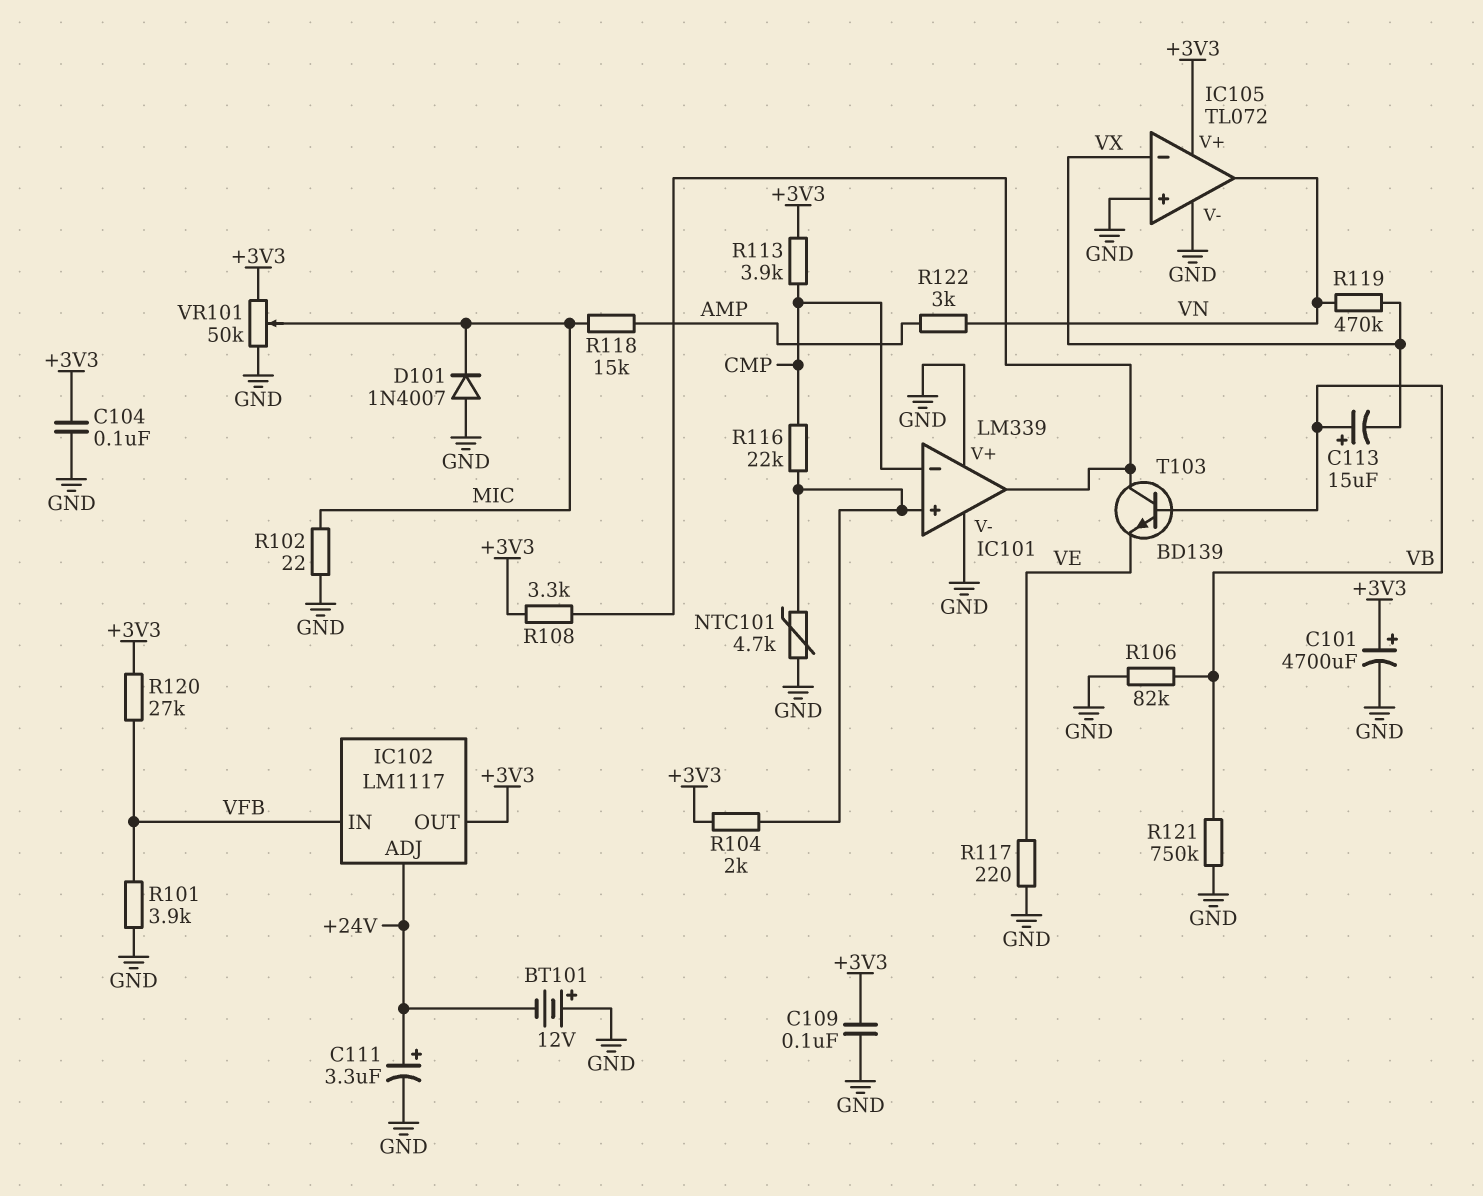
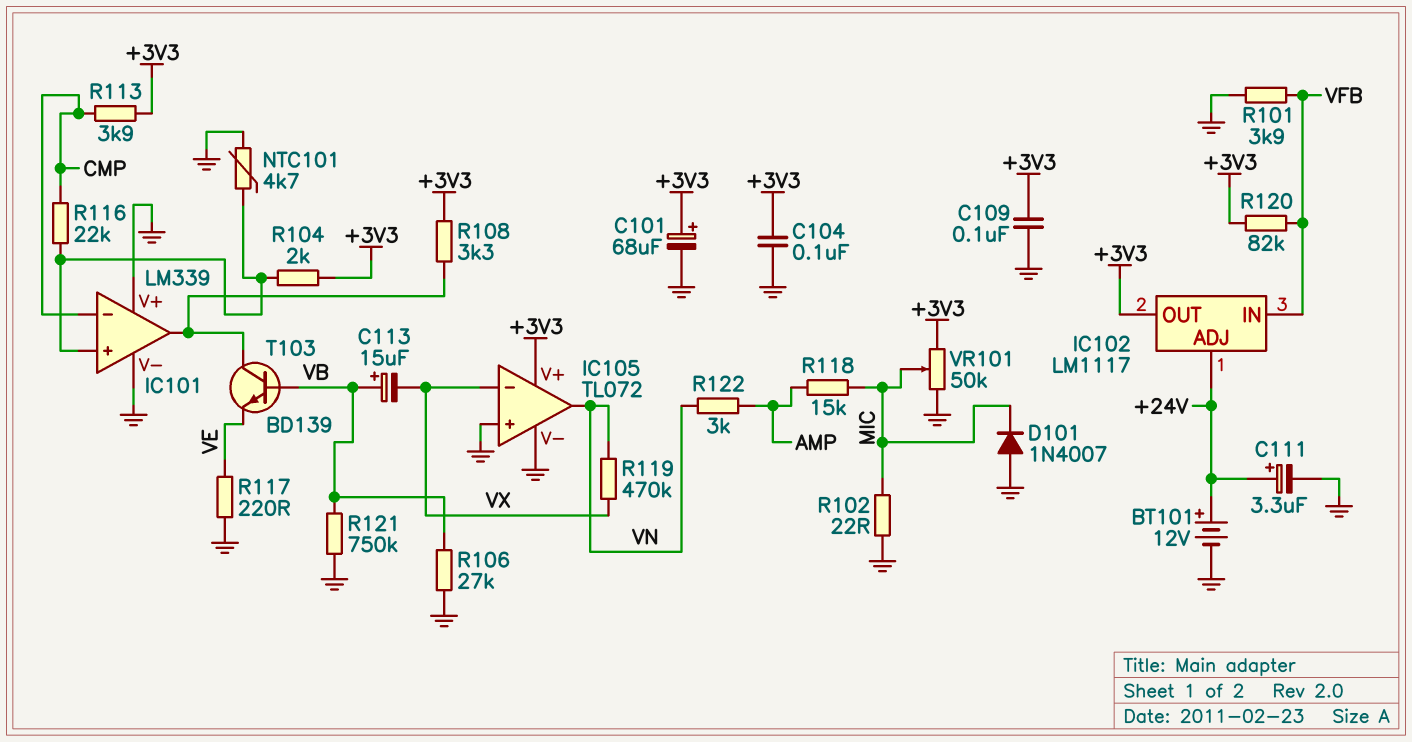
BT101: 12V (plus GND, minus +24V) -> 12V (plus +24V, minus GND)
C101: 4700uF (plus +3V3, minus GND) -> 68uF (plus +3V3, minus GND)
R106: 82k (GND, VB) -> 27k (GND, VB)
R120: 27k (+3V3, VFB) -> 82k (+3V3, VFB)

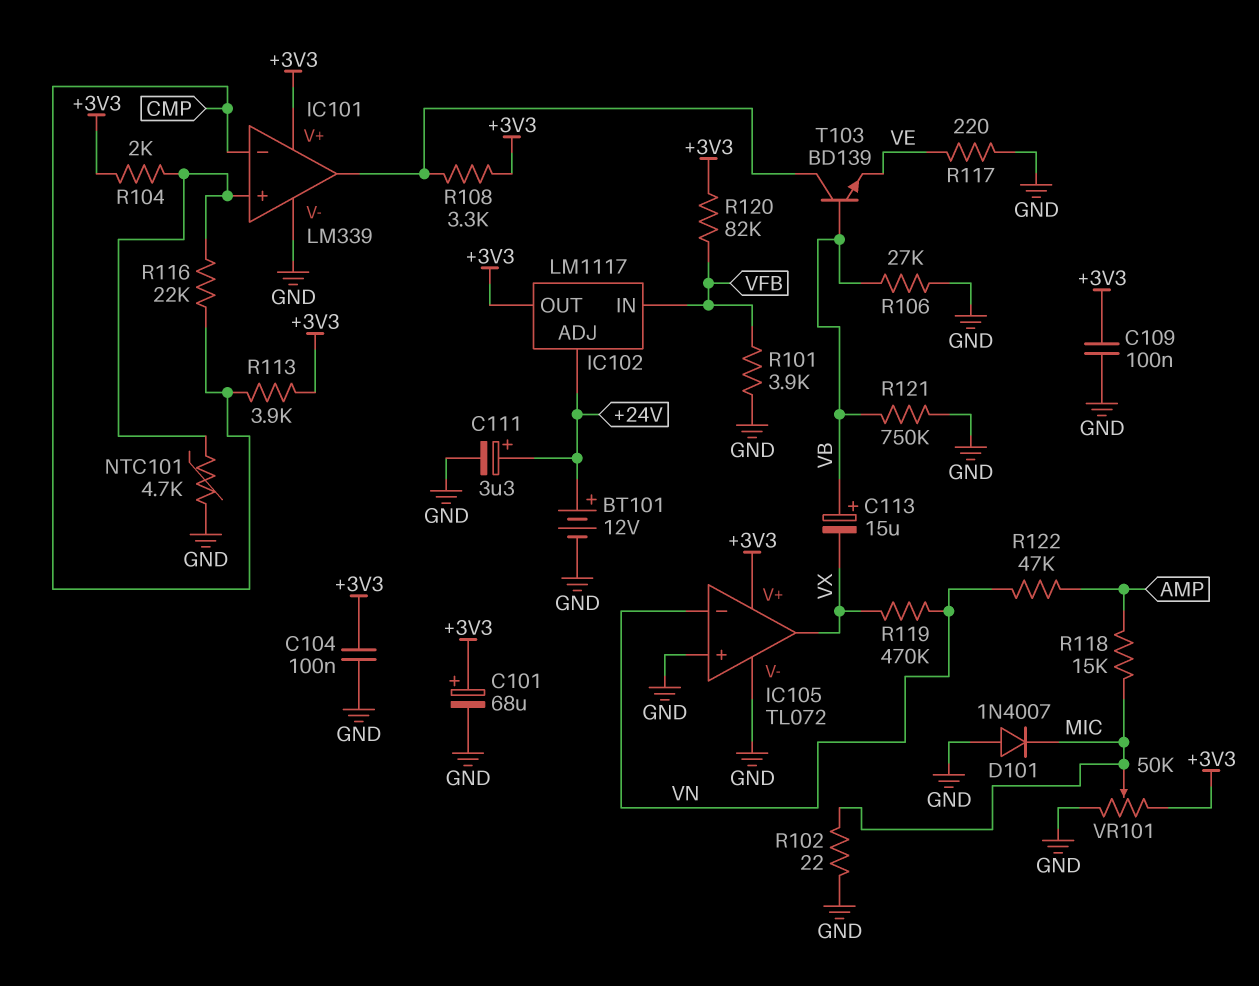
IC101 pin V+: GND -> +3V3
IC105 pin in-: VX -> VN
IC105 pin out: VN -> VX
R122: 3k (AMP, VN) -> 47k (AMP, VN)

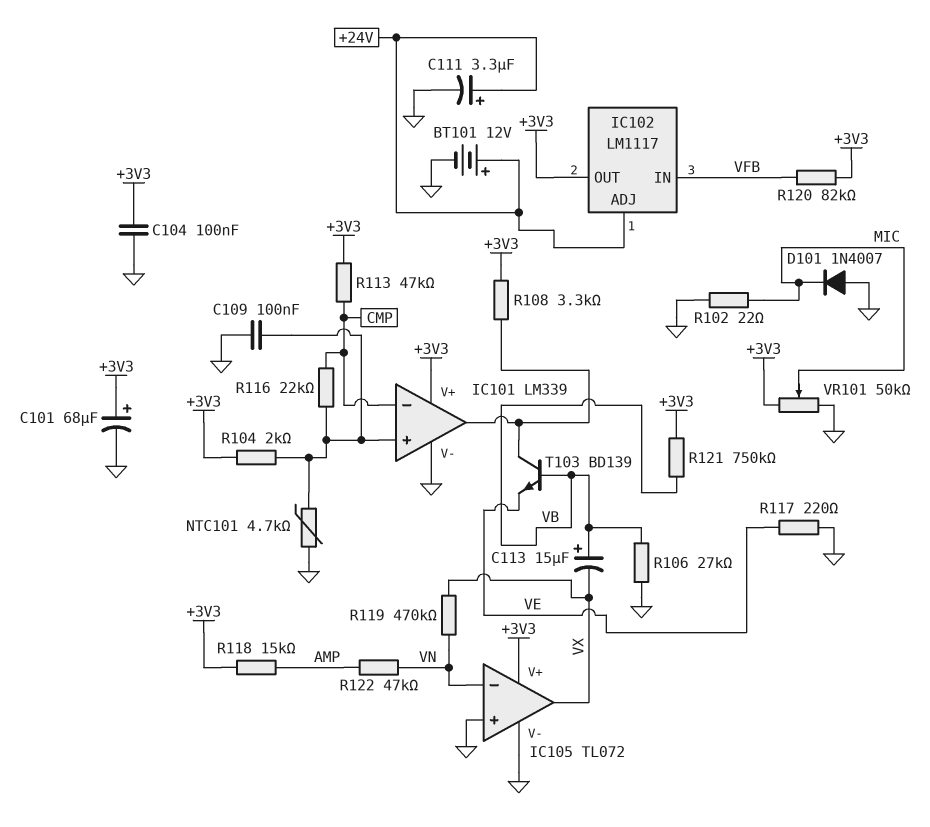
C109: 100nF (+3V3, GND) -> 100nF (GND, IC101/in+)
R101: 3.9k (GND, VFB) -> none
R113: 3.9k (+3V3, CMP) -> 47k (+3V3, CMP)
R118: 15k (AMP, MIC) -> 15k (+3V3, AMP)
R121: 750k (GND, VB) -> 750k (+3V3, VB)

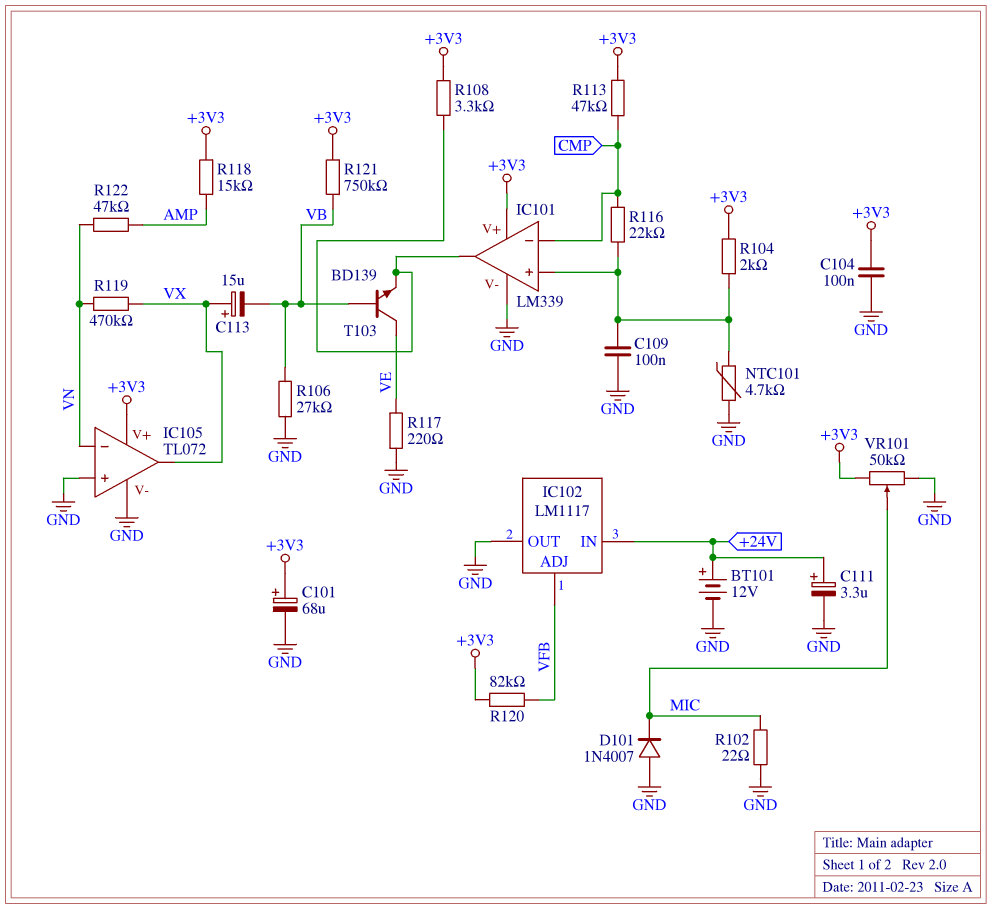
C113: 15uF (plus VB, minus VX) -> 15uF (plus VX, minus VB)
IC102 pin ADJ: +24V -> VFB
IC102 pin IN: VFB -> +24V
IC102 pin OUT: +3V3 -> GND
T103: NPN BD139 (B VB, C IC101/out, E VE) -> NPN BD139 (B VB, C VE, E IC101/out)

